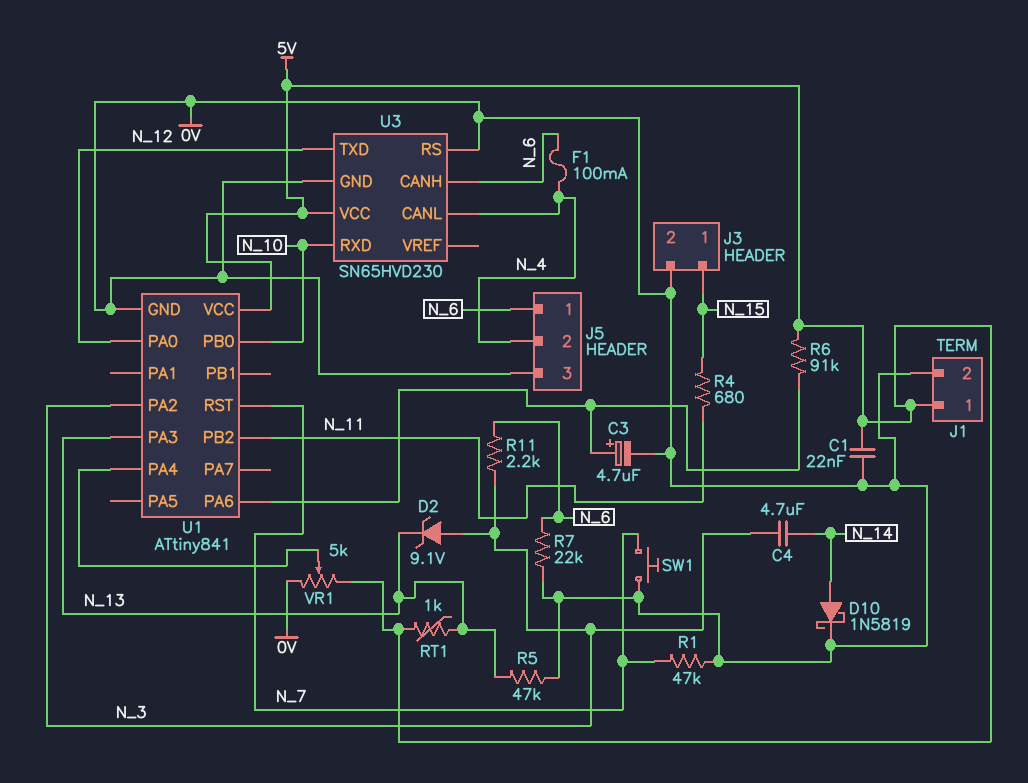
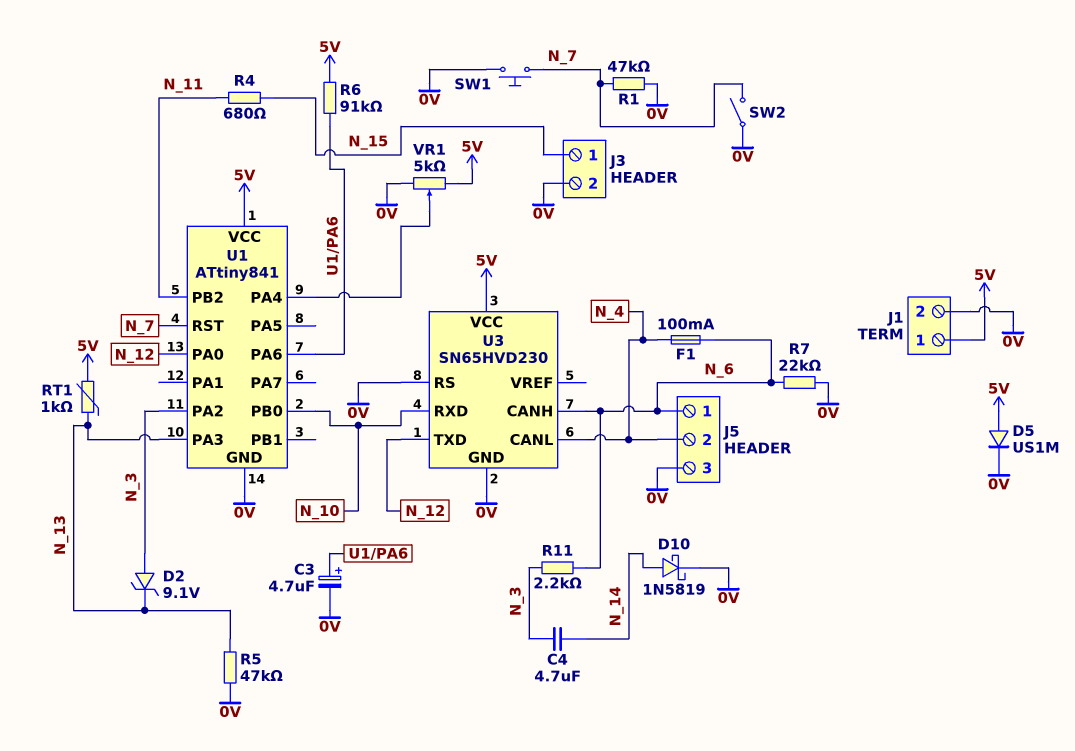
C1: 22nF (0V, 5V) -> none
D5: none -> diode US1M (A 5V, K 0V)
SW2: none -> switch (0V, N_7)

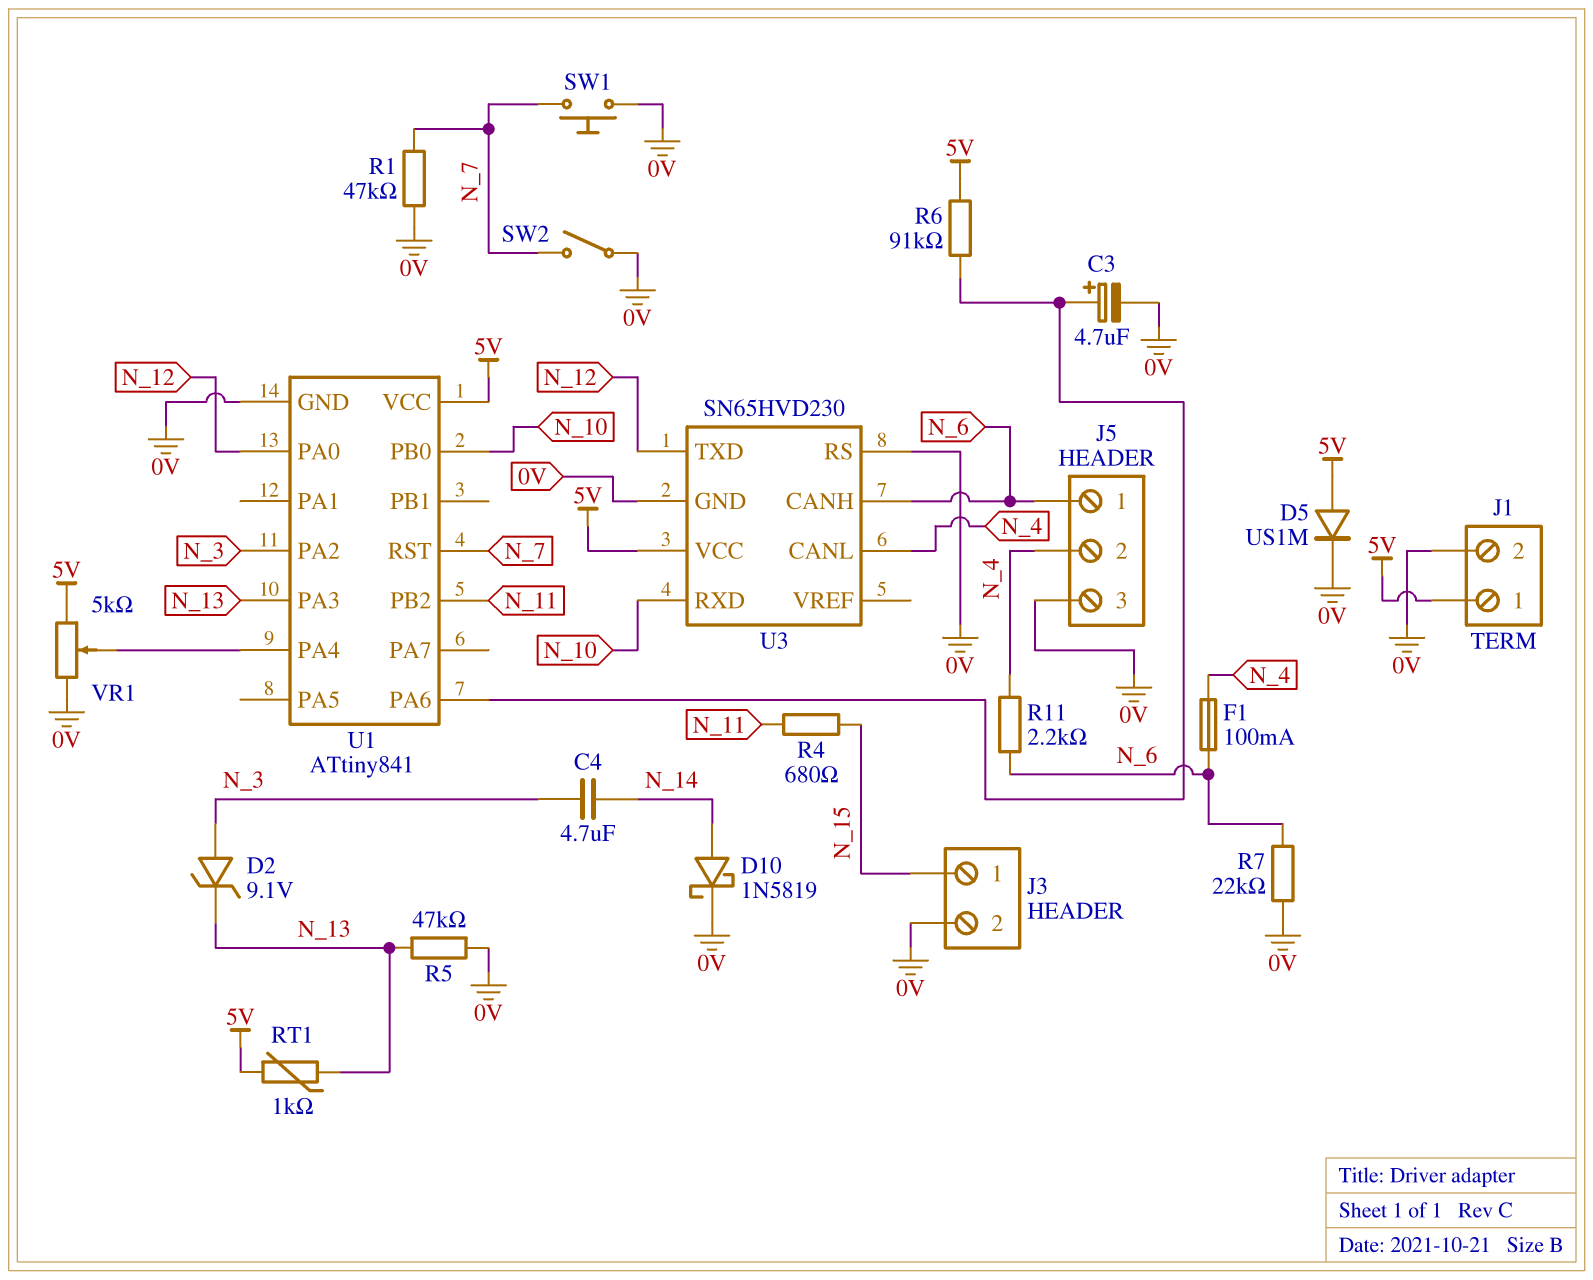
R11: 2.2k (N_3, N_6) -> 2.2k (N_4, N_6)

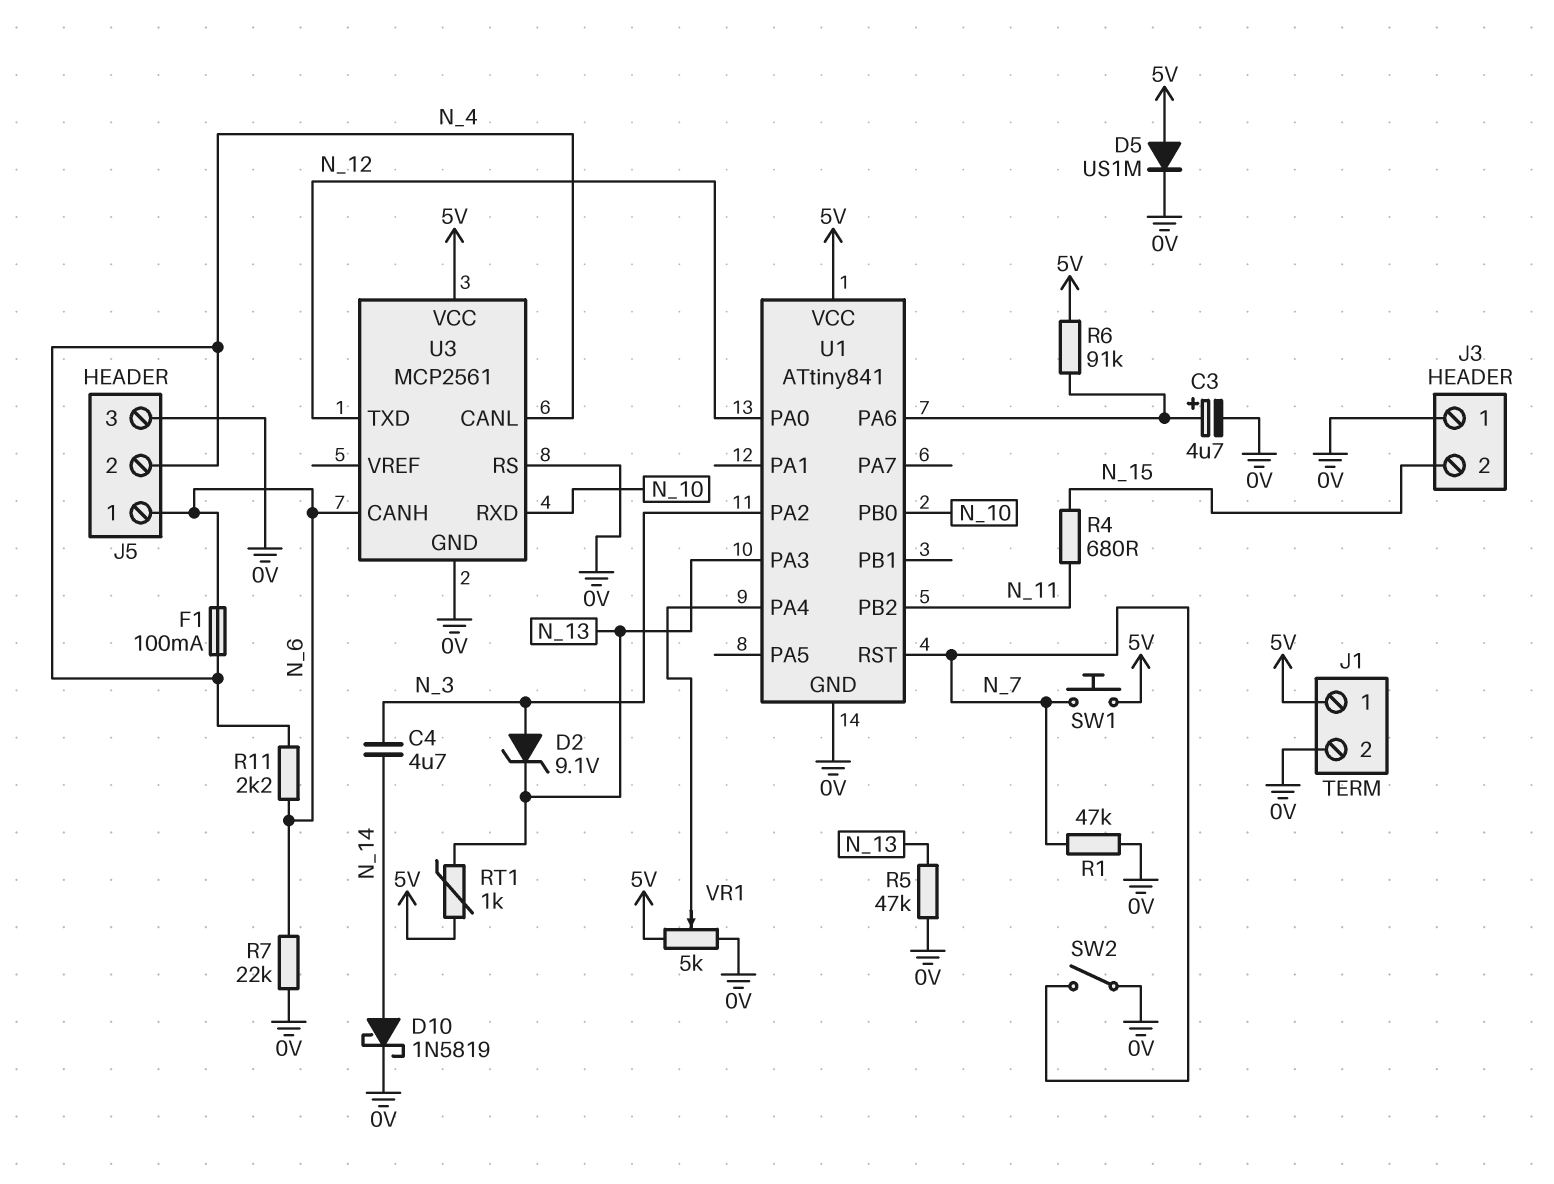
J3 pin 1: N_15 -> 0V
J3 pin 2: 0V -> N_15
SW1: button (0V, N_7) -> button (5V, N_7)
U3: SN65HVD230 -> MCP2561

